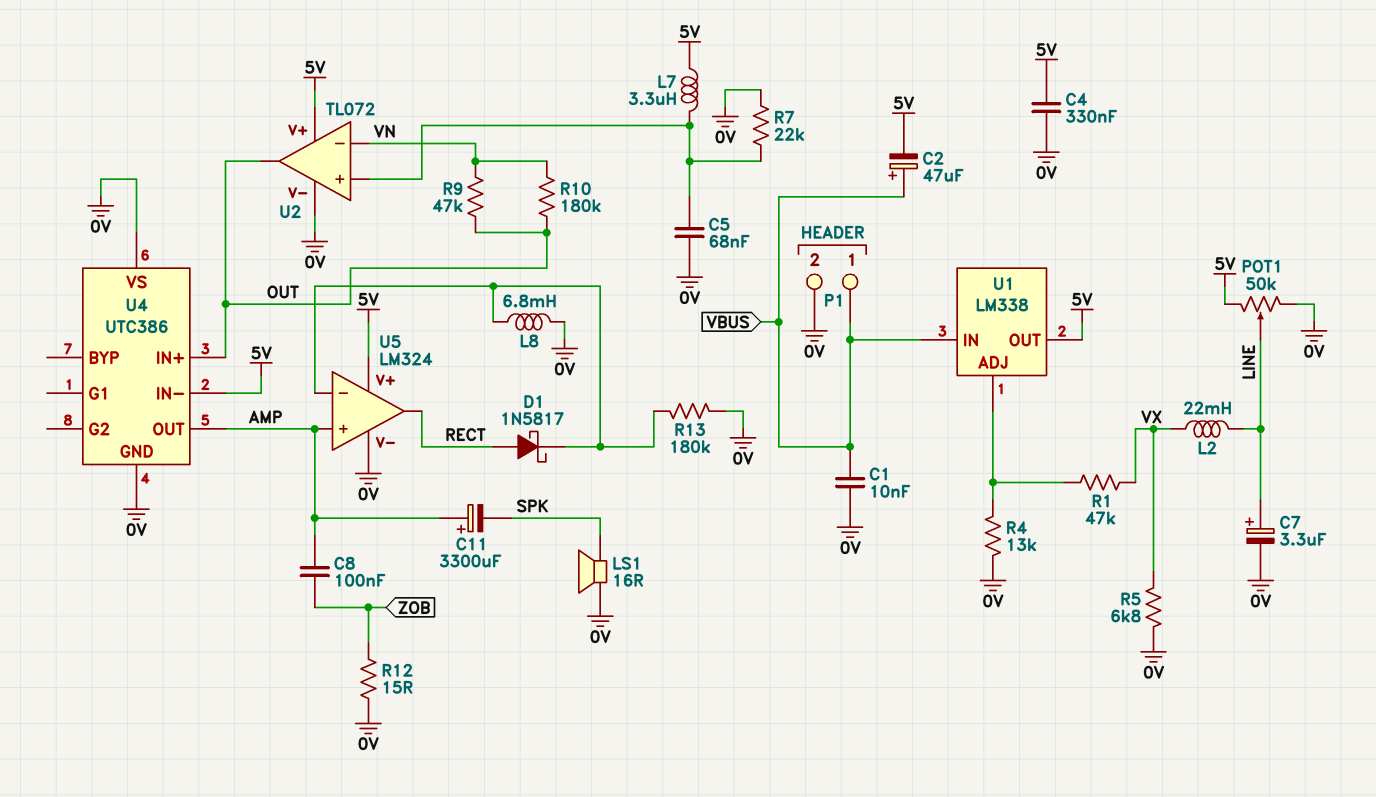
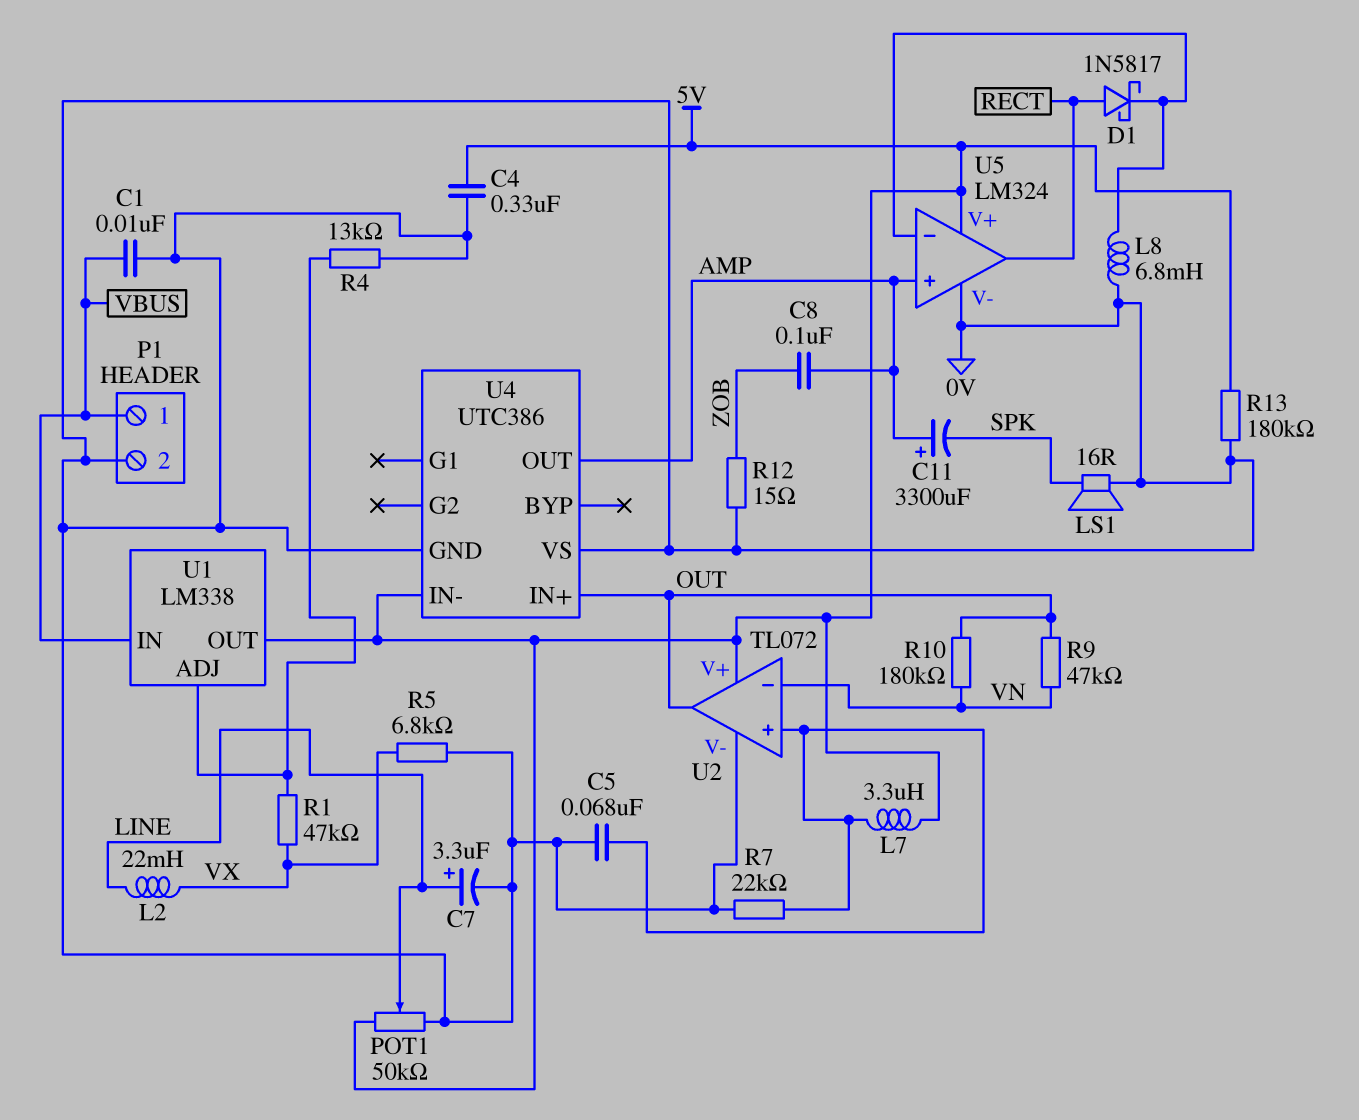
C2: 47uF (plus VBUS, minus 5V) -> none
R13: 180k (0V, U5/in-) -> 180k (0V, 5V)

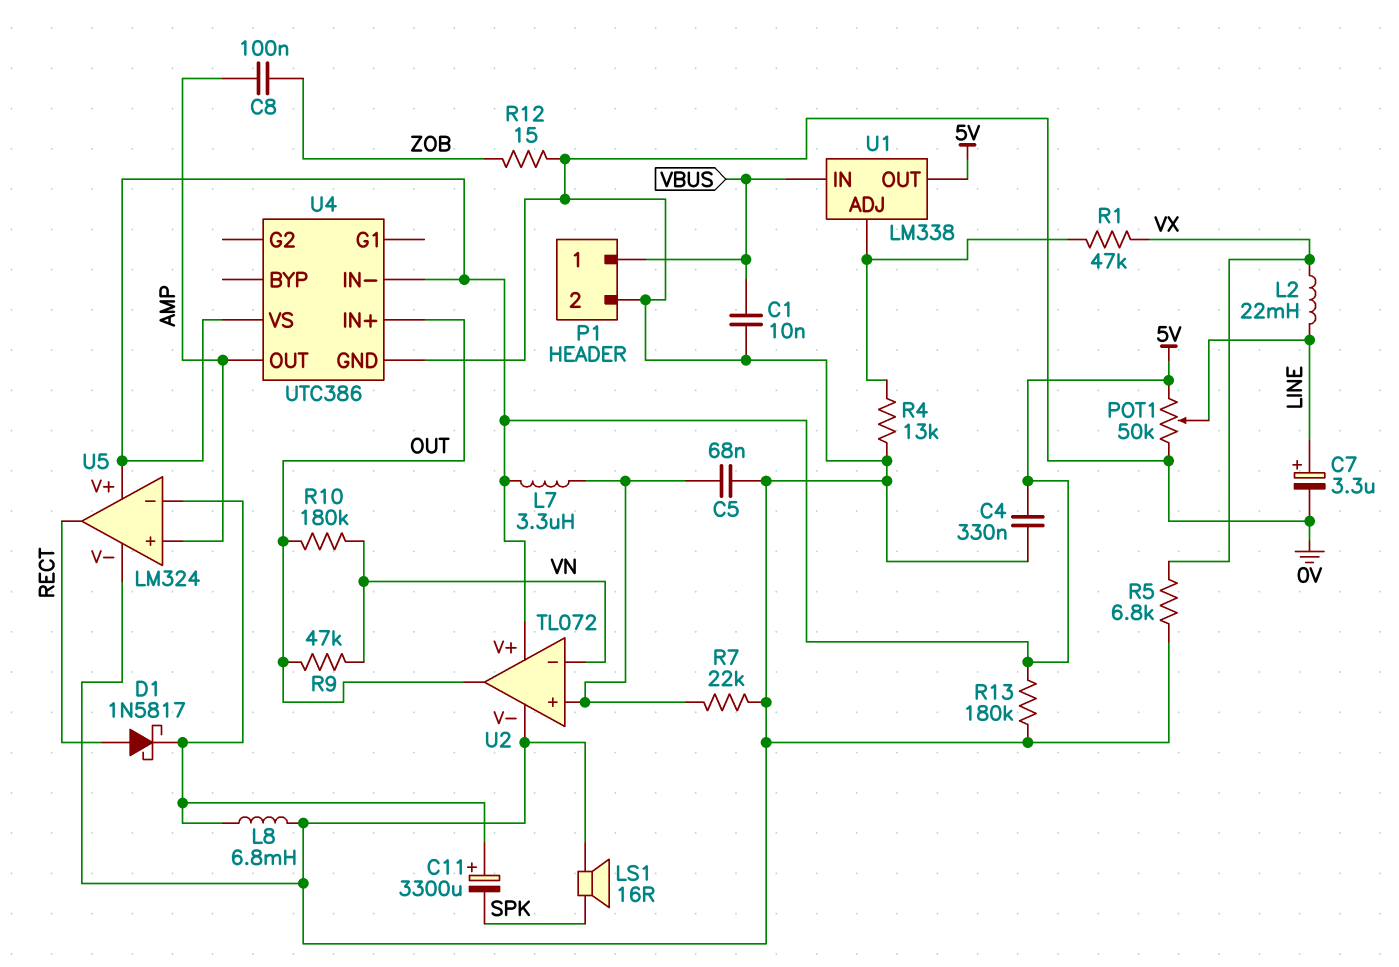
C11: 3300uF (plus AMP, minus SPK) -> 3300uF (plus U5/in-, minus SPK)
U4 pin VS: 0V -> 5V

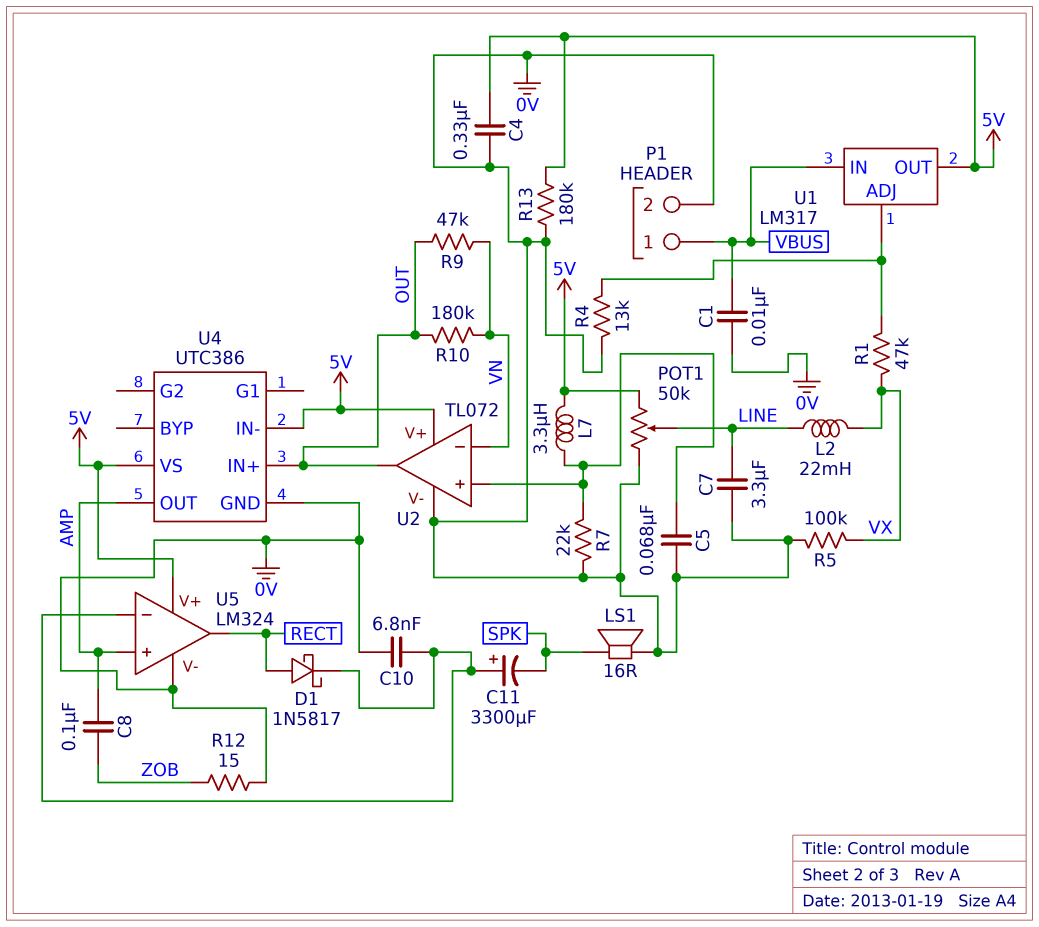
C7: 3.3uF (plus LINE, minus 0V) -> 3.3uF (0V, LINE)
C10: none -> 6.8nF (0V, U5/in-)
L8: 6.8mH (0V, U5/in-) -> none
R5: 6.8k (0V, VX) -> 100k (0V, VX)
U1: LM338 -> LM317

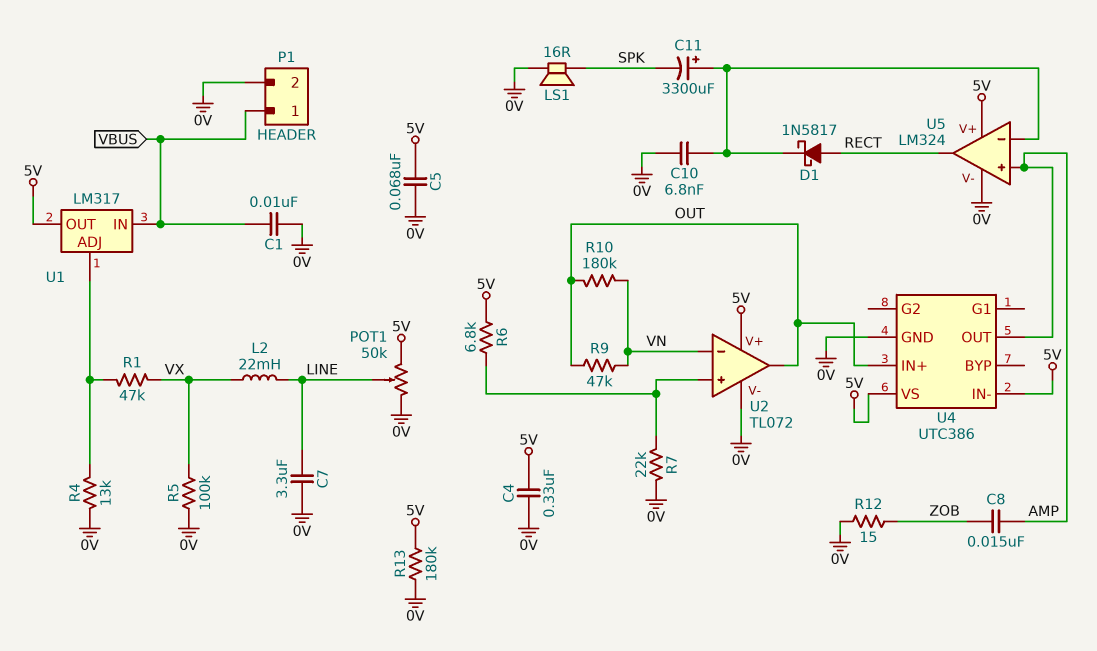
C5: 68nF (0V, U2/in+) -> 68nF (0V, 5V)
C8: 100nF (AMP, ZOB) -> 15nF (AMP, ZOB)
L7: 3.3uH (5V, U2/in+) -> none
R6: none -> 6.8k (5V, U2/in+)

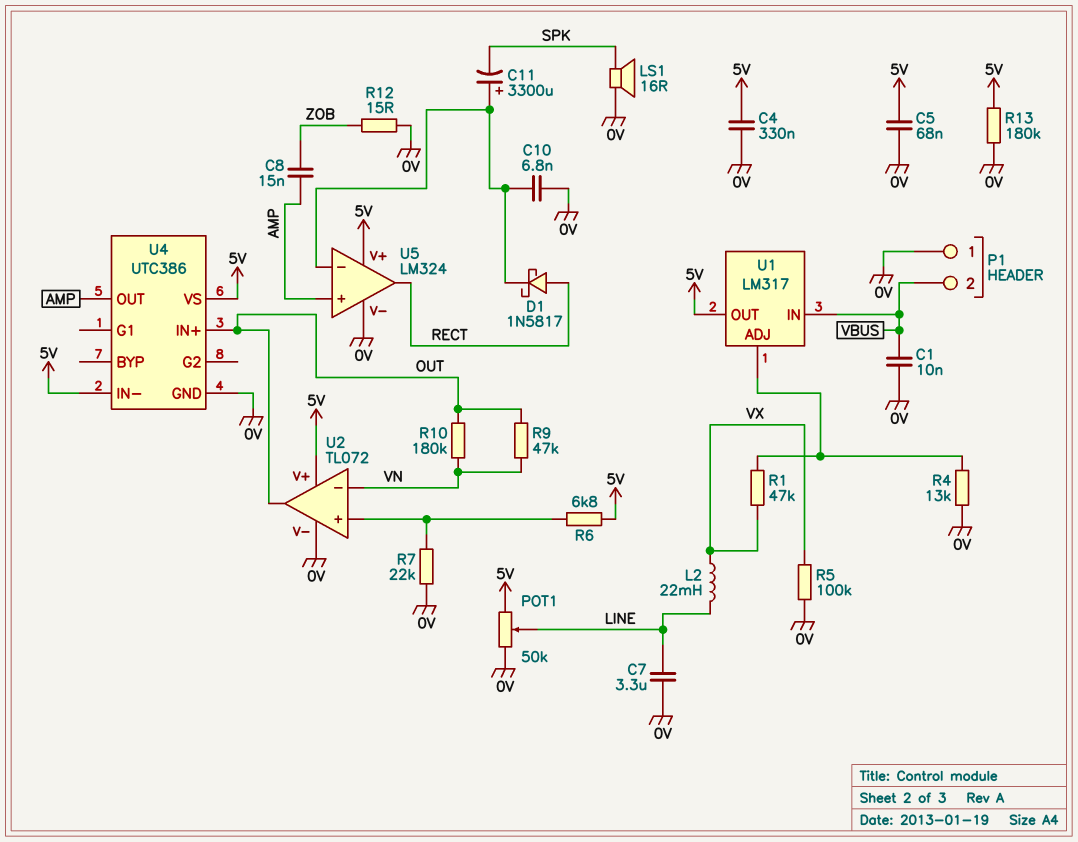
P1 pin 1: VBUS -> 0V
P1 pin 2: 0V -> VBUS

